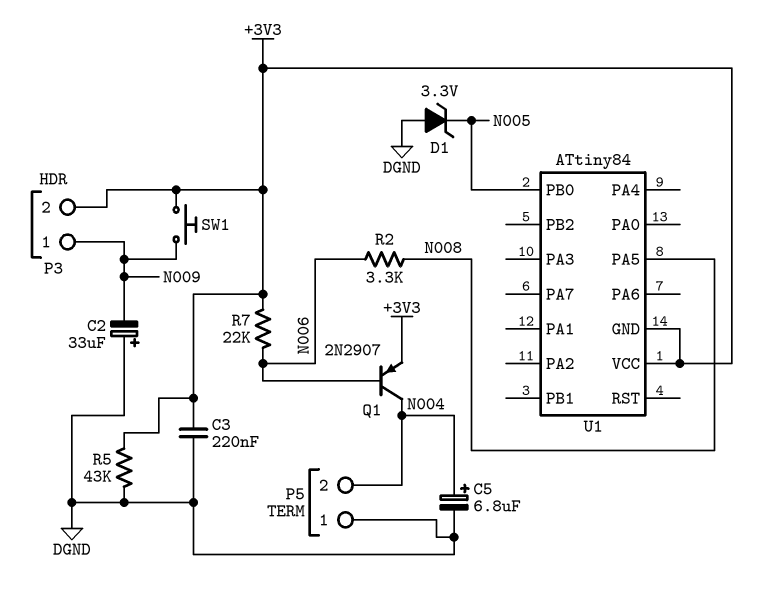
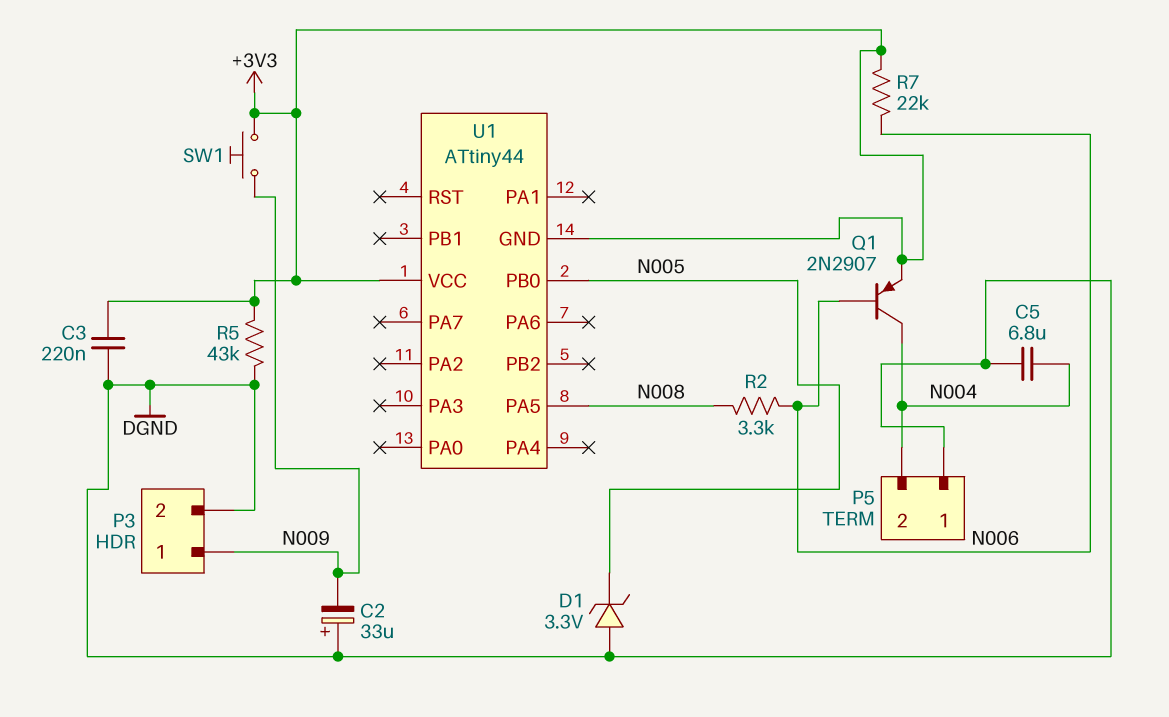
C5: 6.8uF (plus N004, minus DGND) -> 6.8uF (DGND, N004)
P3 pin 2: +3V3 -> DGND
U1: ATtiny84 -> ATtiny44

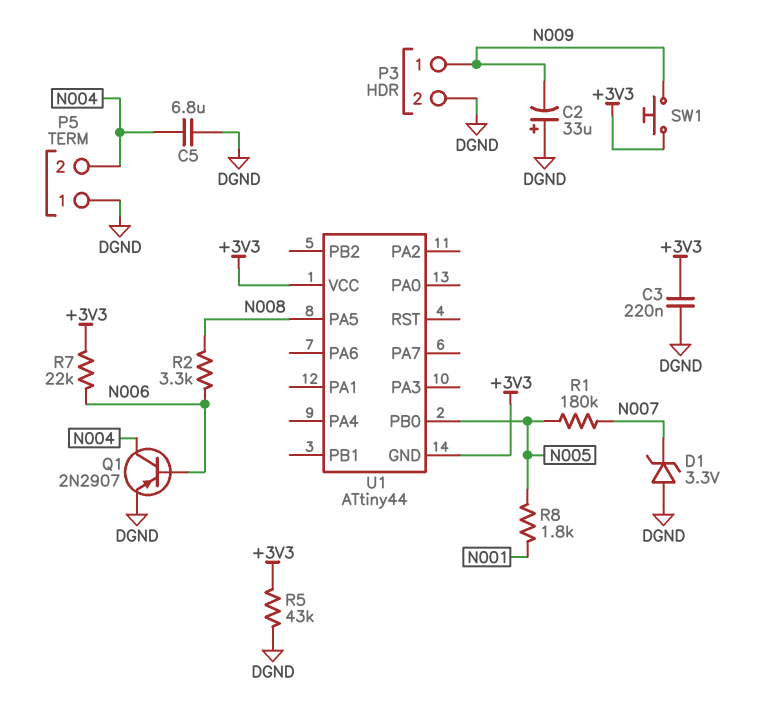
D1: zener 3.3V (A DGND, K N005) -> zener 3.3V (A DGND, K N007)
Q1: PNP 2N2907 (B N006, C N004, E +3V3) -> PNP 2N2907 (B N006, C N004, E DGND)
R1: none -> 180k (N005, N007)
R8: none -> 1.8k (N001, N005)

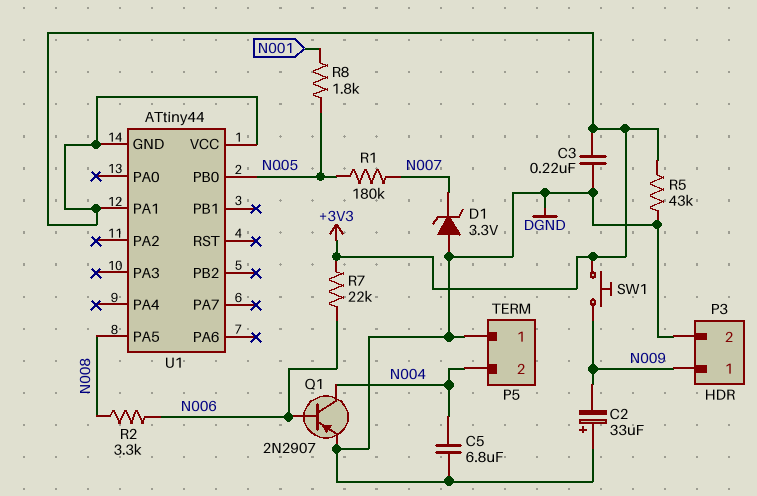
U1 pin PA1: none -> +3V3

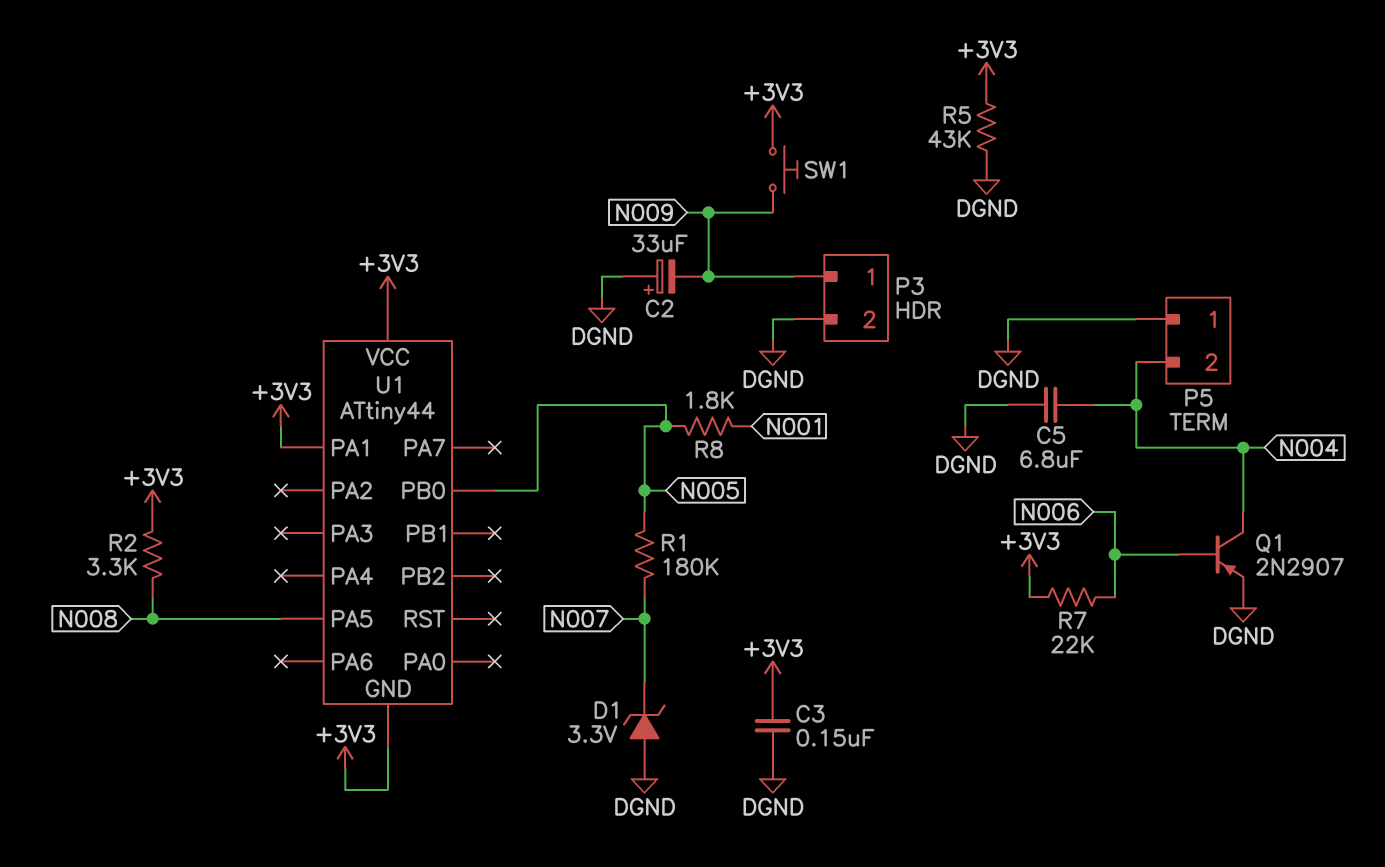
C3: 220nF (+3V3, DGND) -> 150nF (+3V3, DGND)
R2: 3.3k (N006, N008) -> 3.3k (+3V3, N008)

